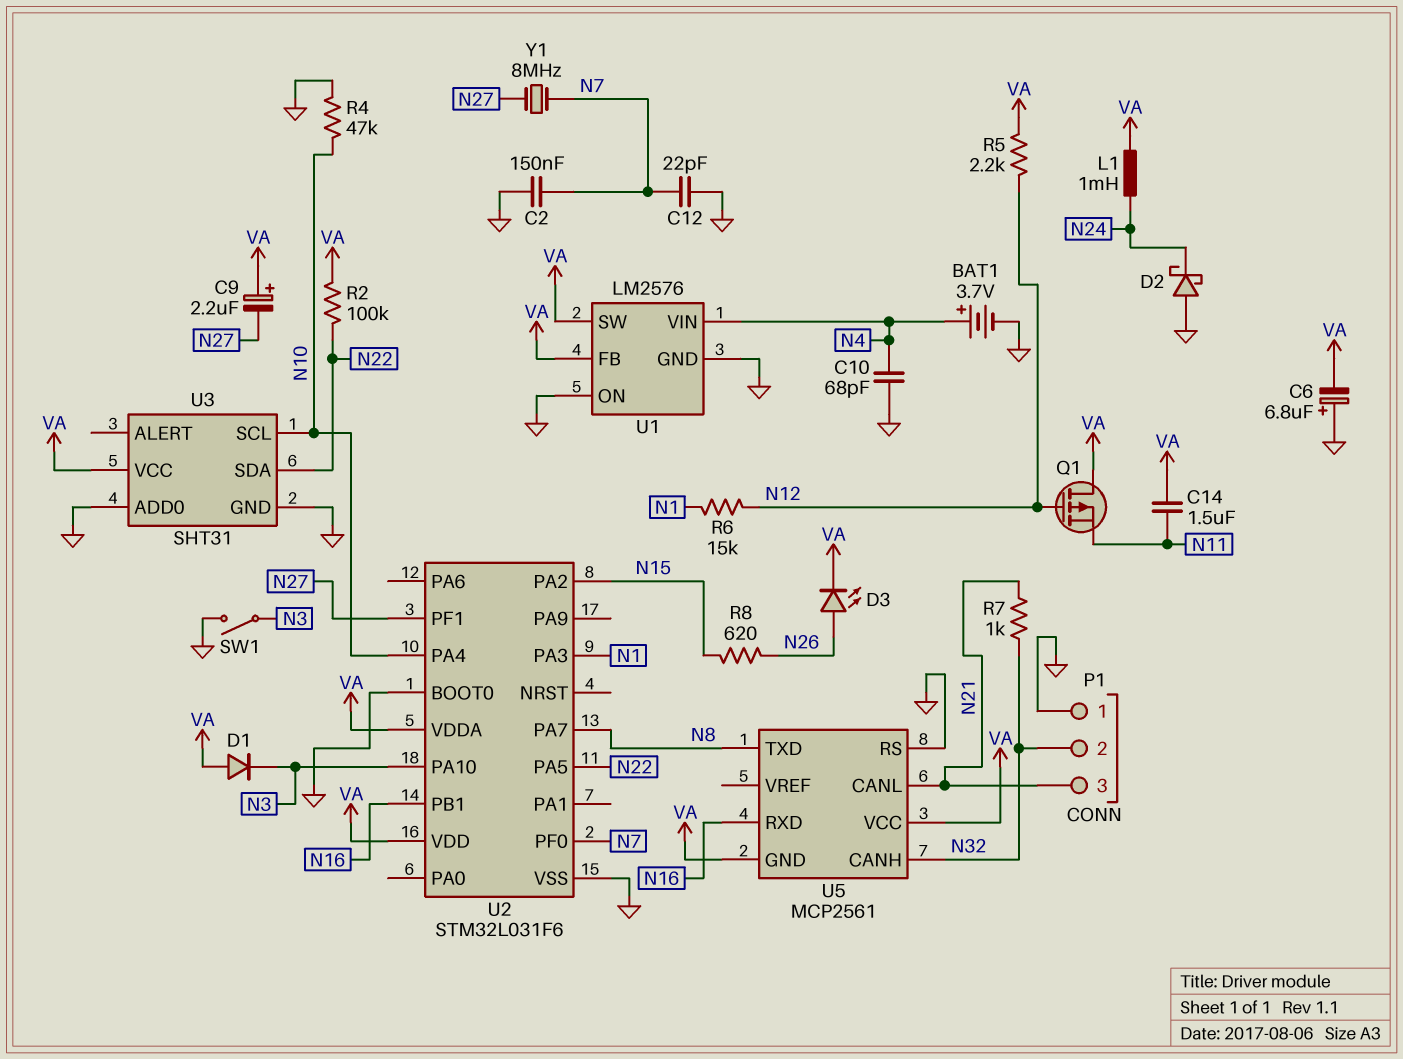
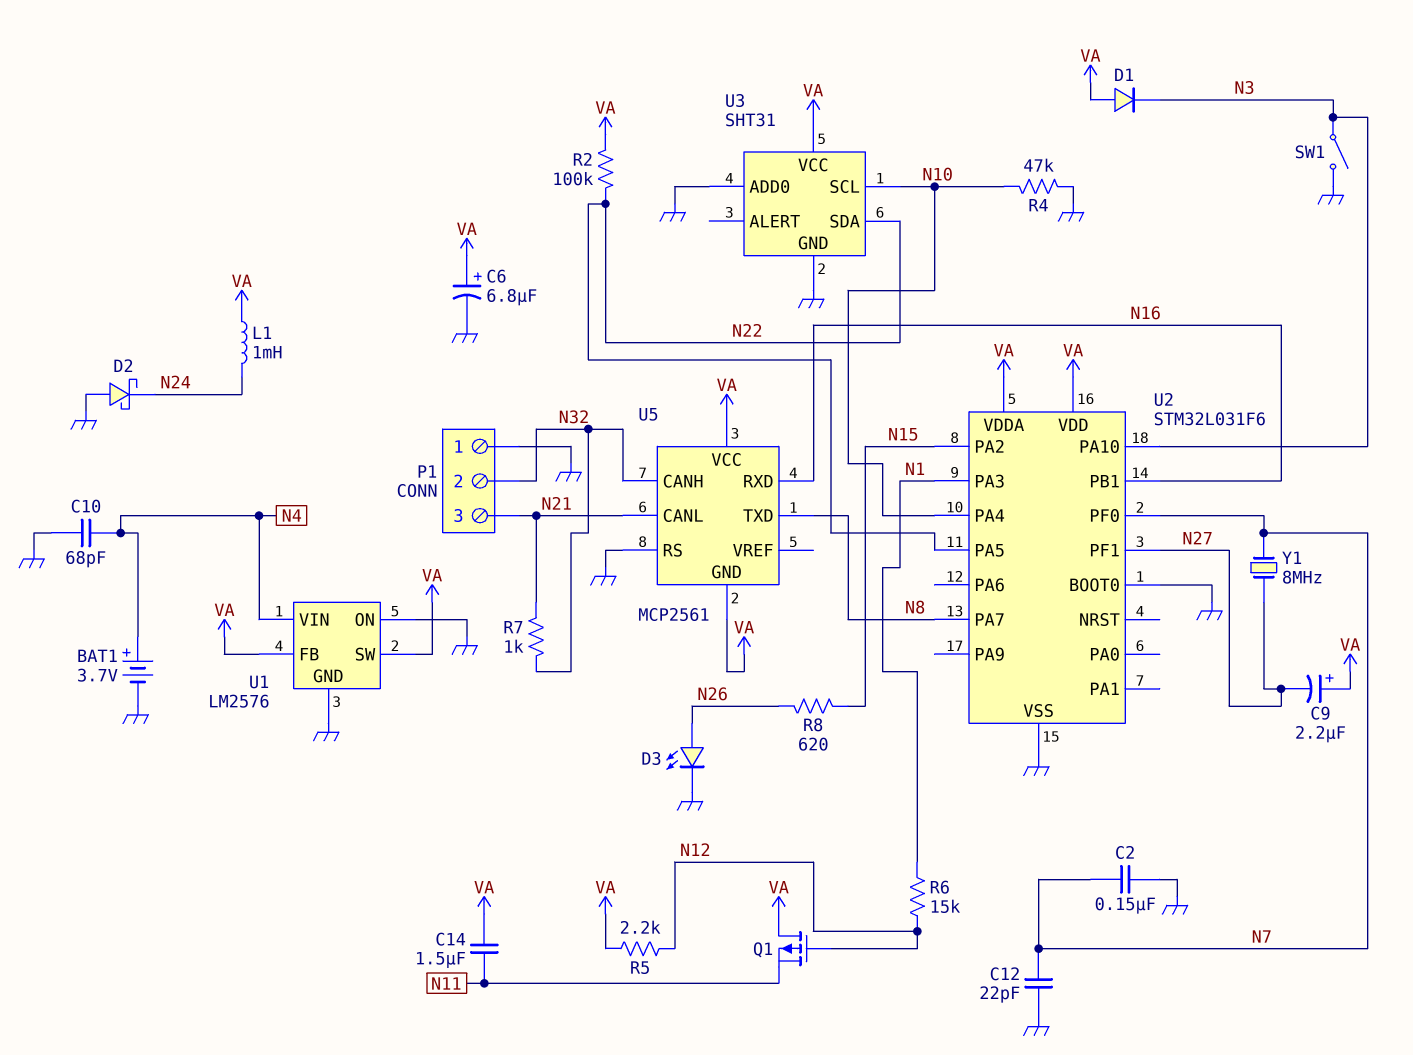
C6: 6.8uF (plus GND, minus VA) -> 6.8uF (plus VA, minus GND)
D3: LED (A N26, K VA) -> LED (A N26, K GND)

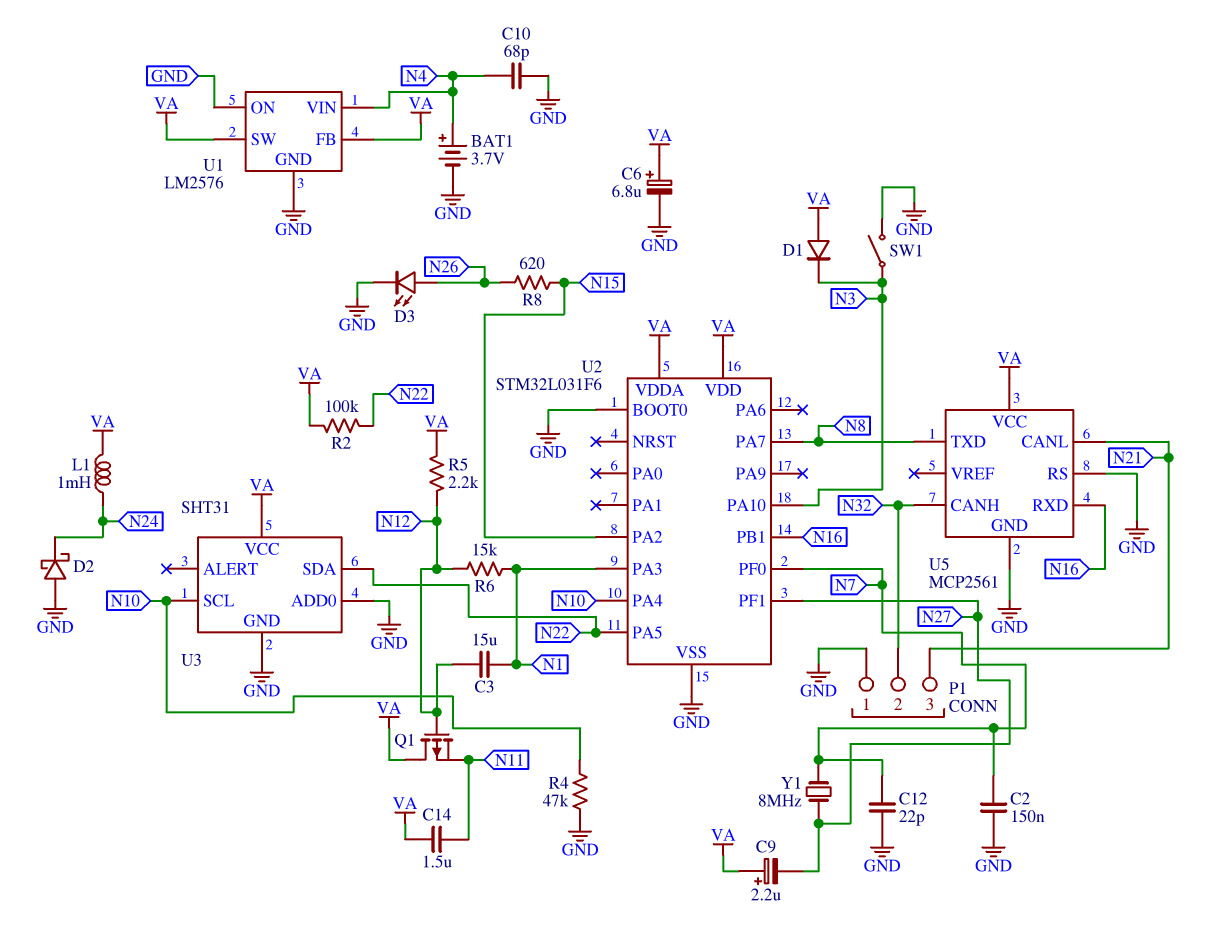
C3: none -> 15uF (N1, N12)
R7: 1k (N21, N32) -> none
U5 pin GND: VA -> GND

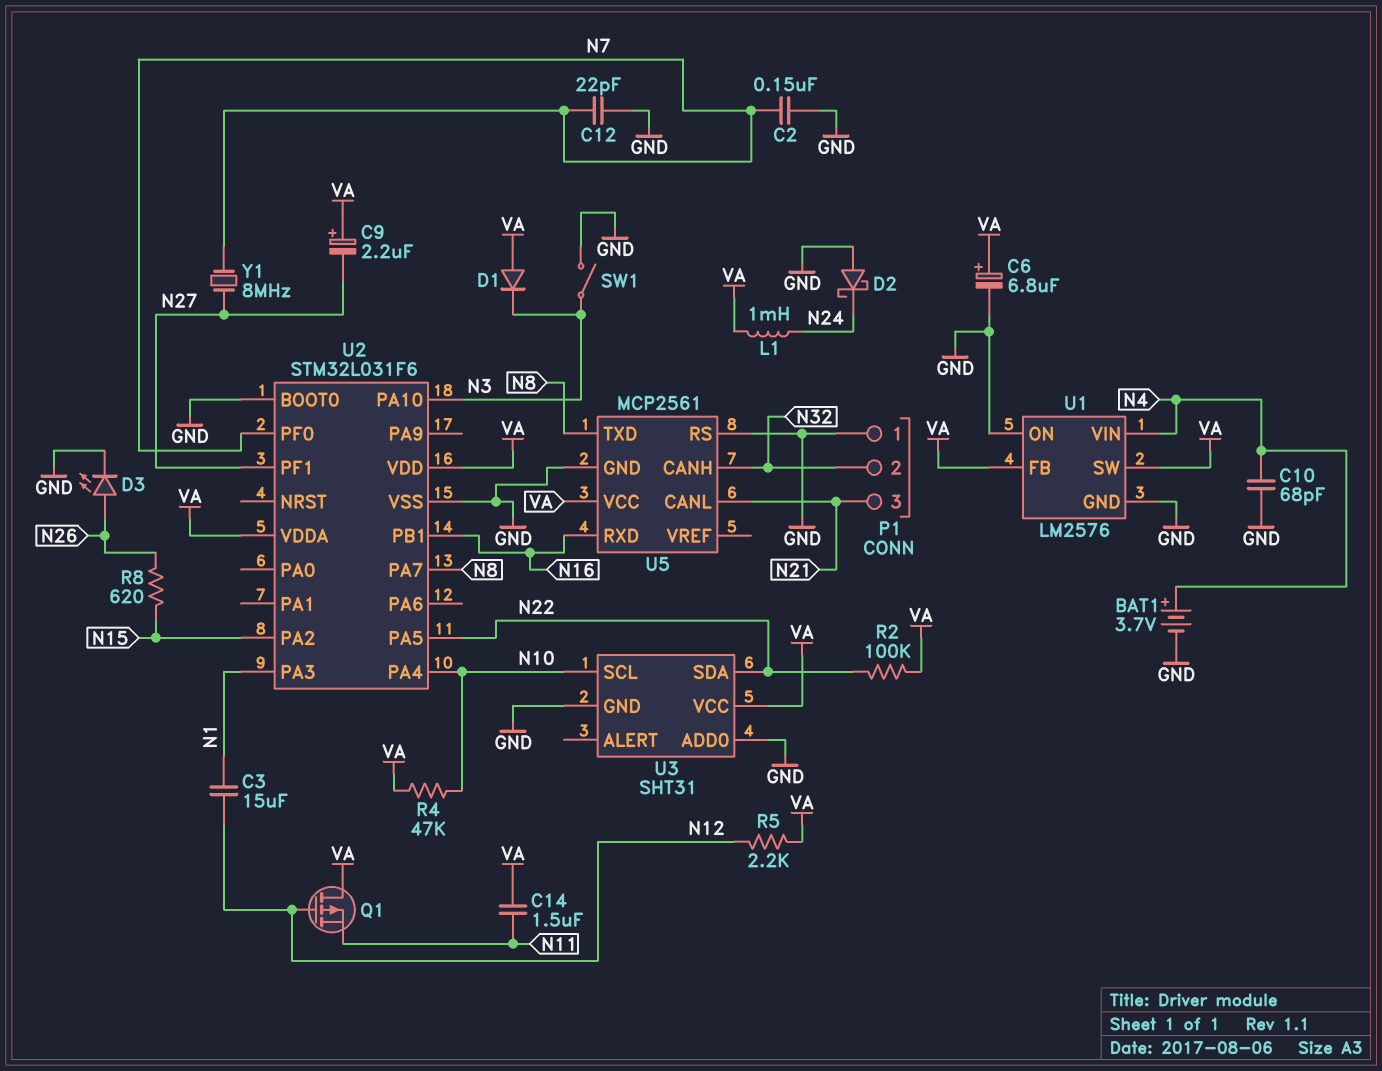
R4: 47k (GND, N10) -> 47k (N10, VA)
R6: 15k (N1, N12) -> none

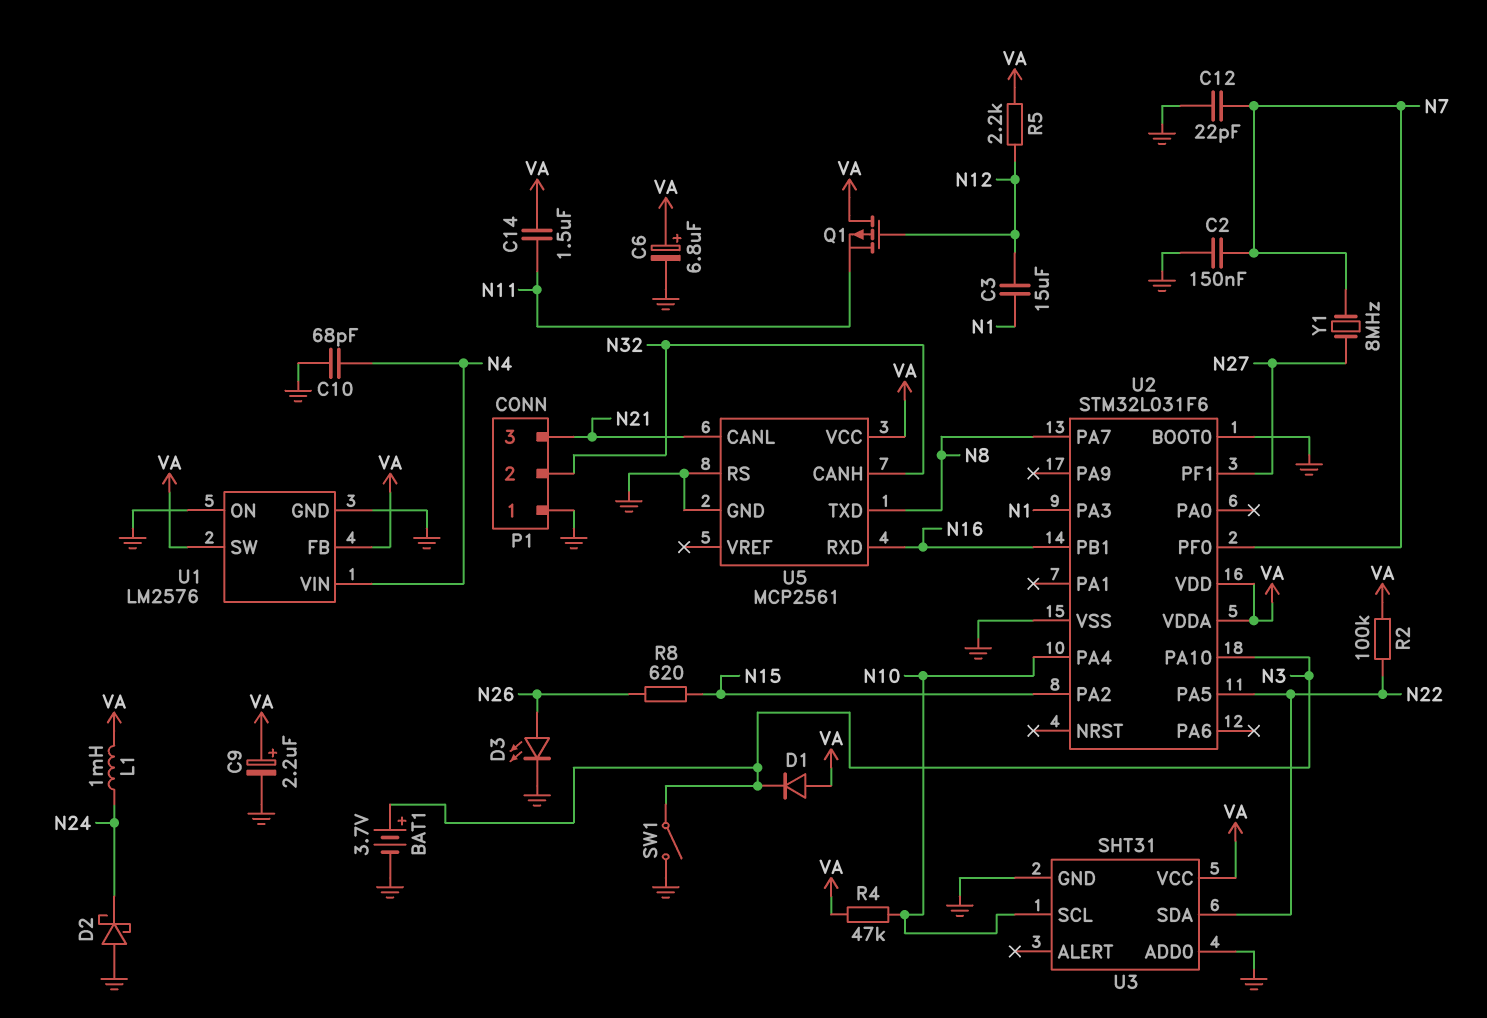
BAT1: 3.7V (plus N4, minus GND) -> 3.7V (plus N3, minus GND)
C9: 2.2uF (plus VA, minus N27) -> 2.2uF (plus VA, minus GND)

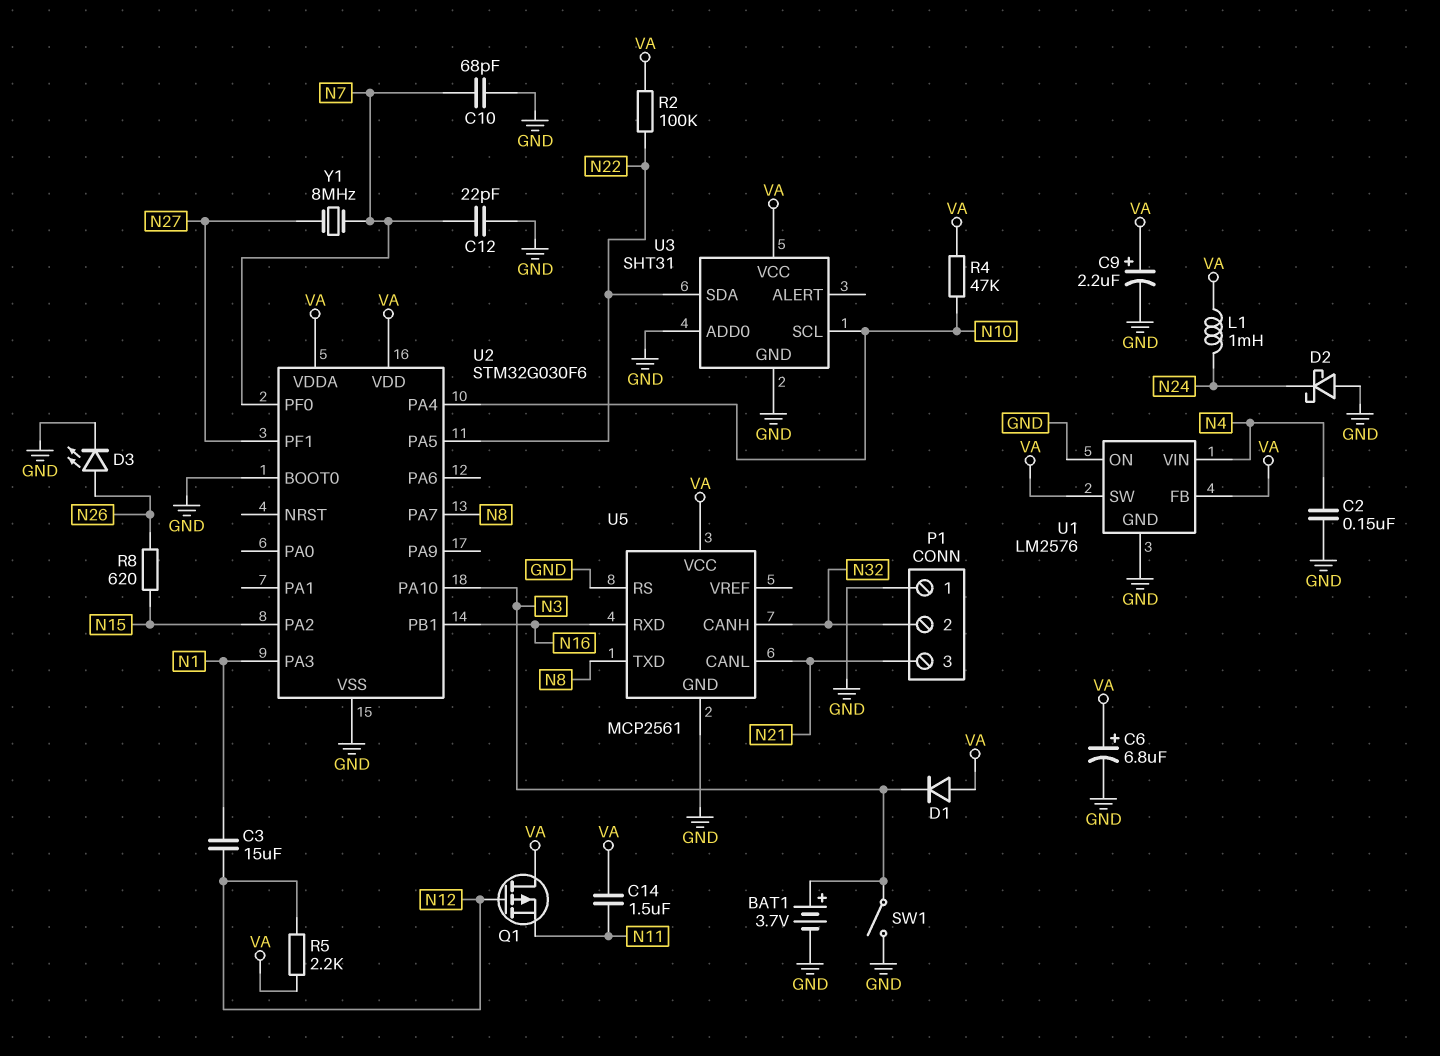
C2: 150nF (GND, N7) -> 150nF (GND, N4)
C10: 68pF (GND, N4) -> 68pF (GND, N7)
U2: STM32L031F6 -> STM32G030F6

